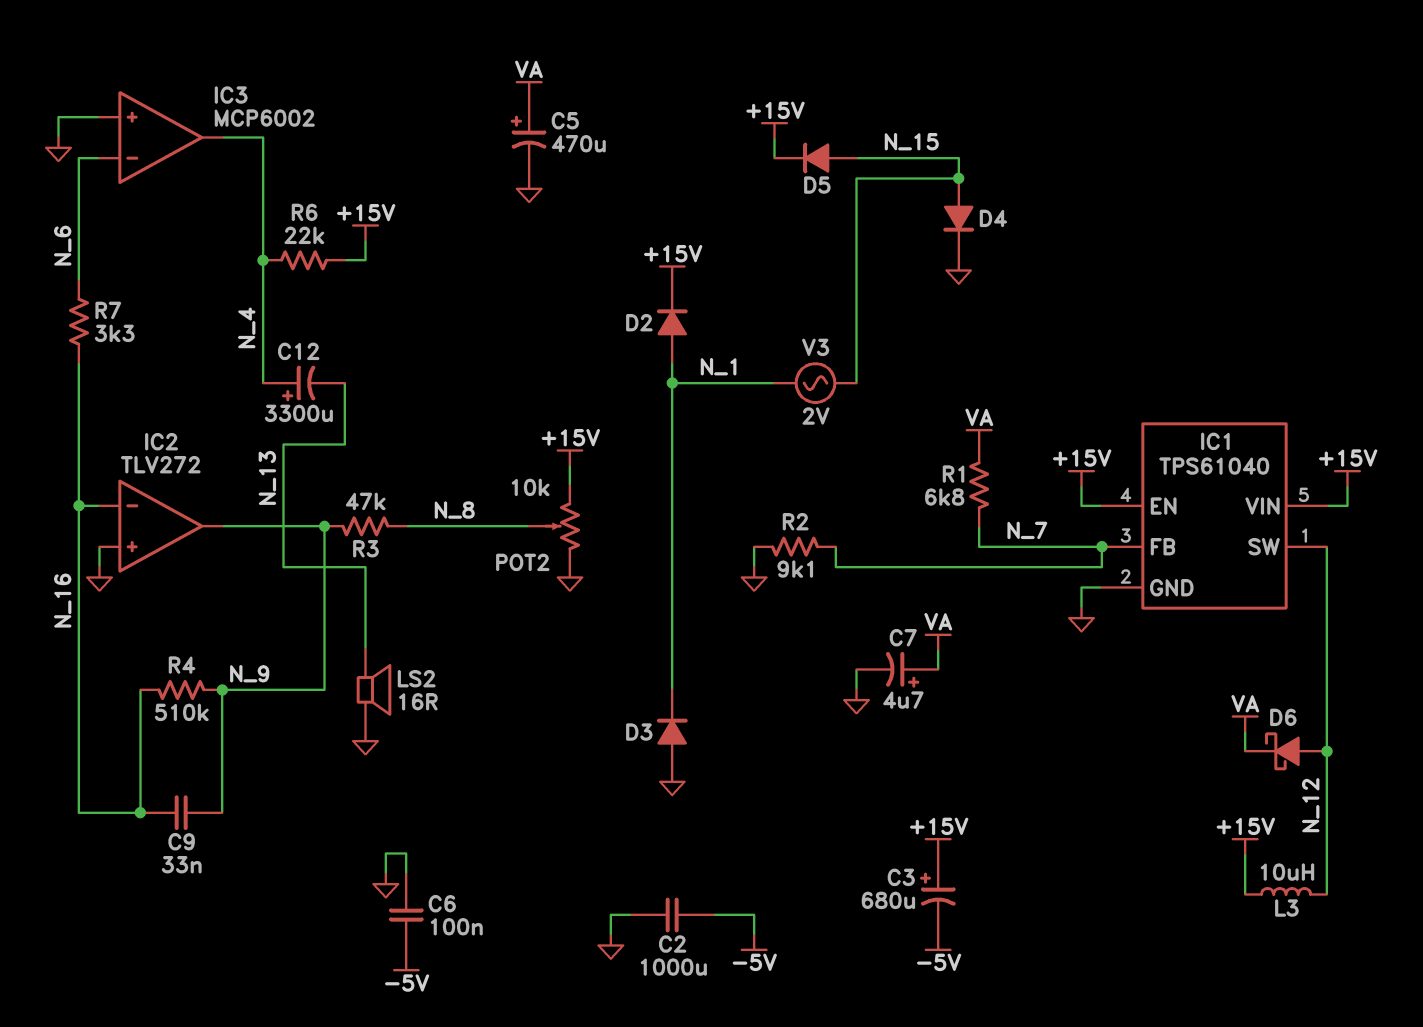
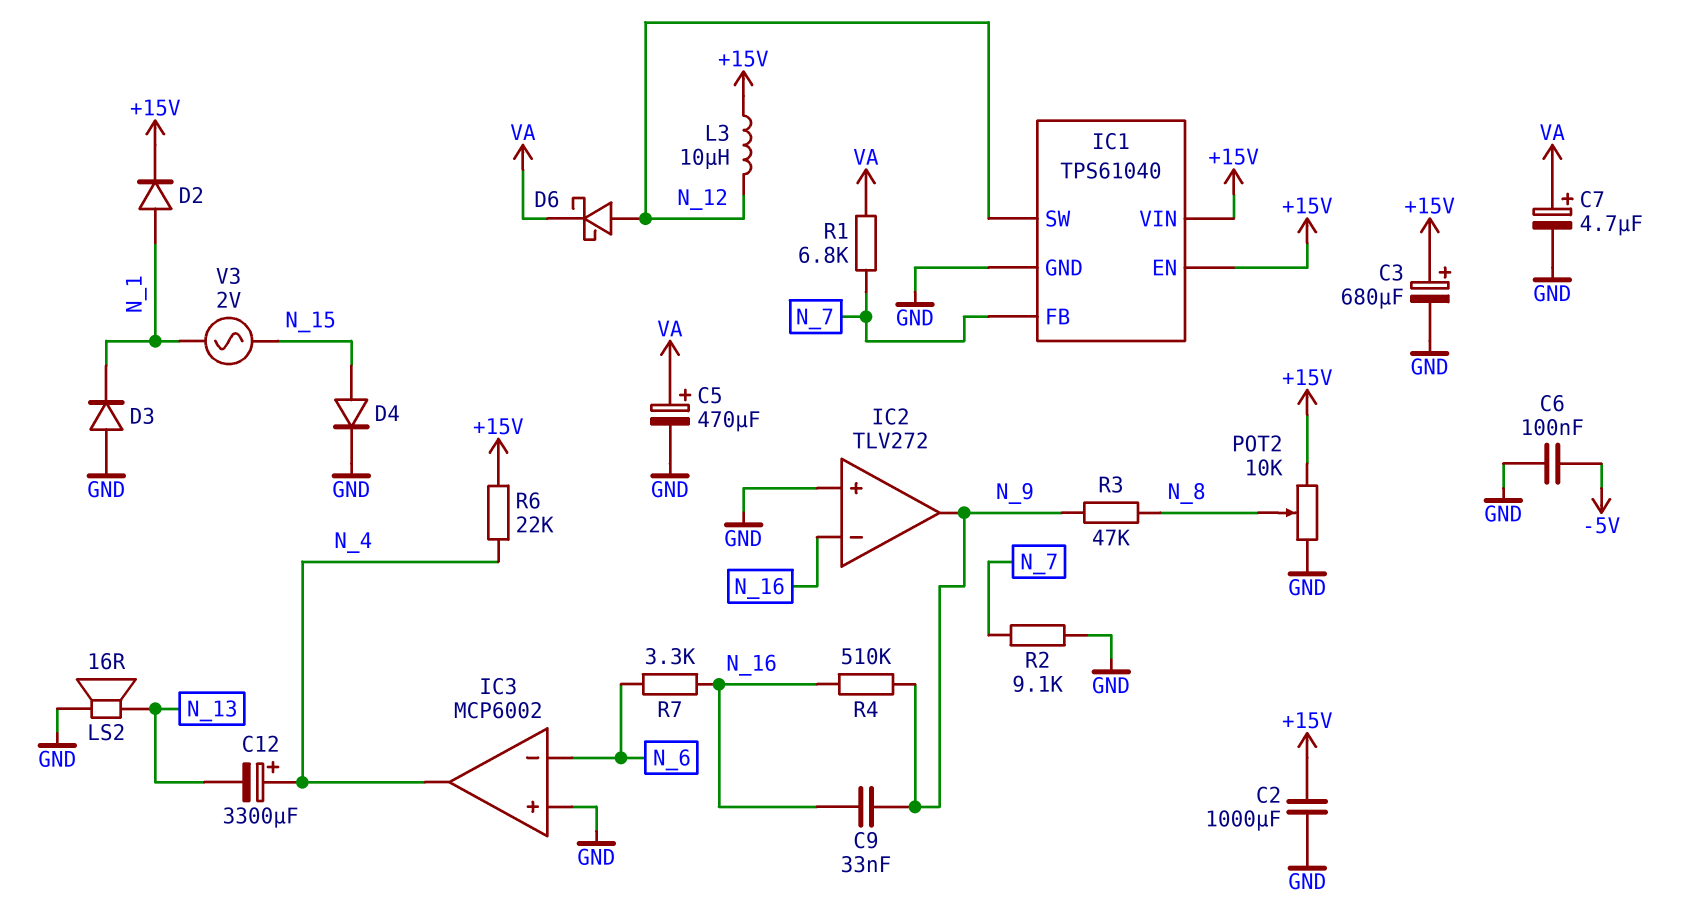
C2: 1000uF (-5V, GND) -> 1000uF (+15V, GND)
C3: 680uF (plus +15V, minus -5V) -> 680uF (plus +15V, minus GND)
D5: diode (A N_15, K +15V) -> none

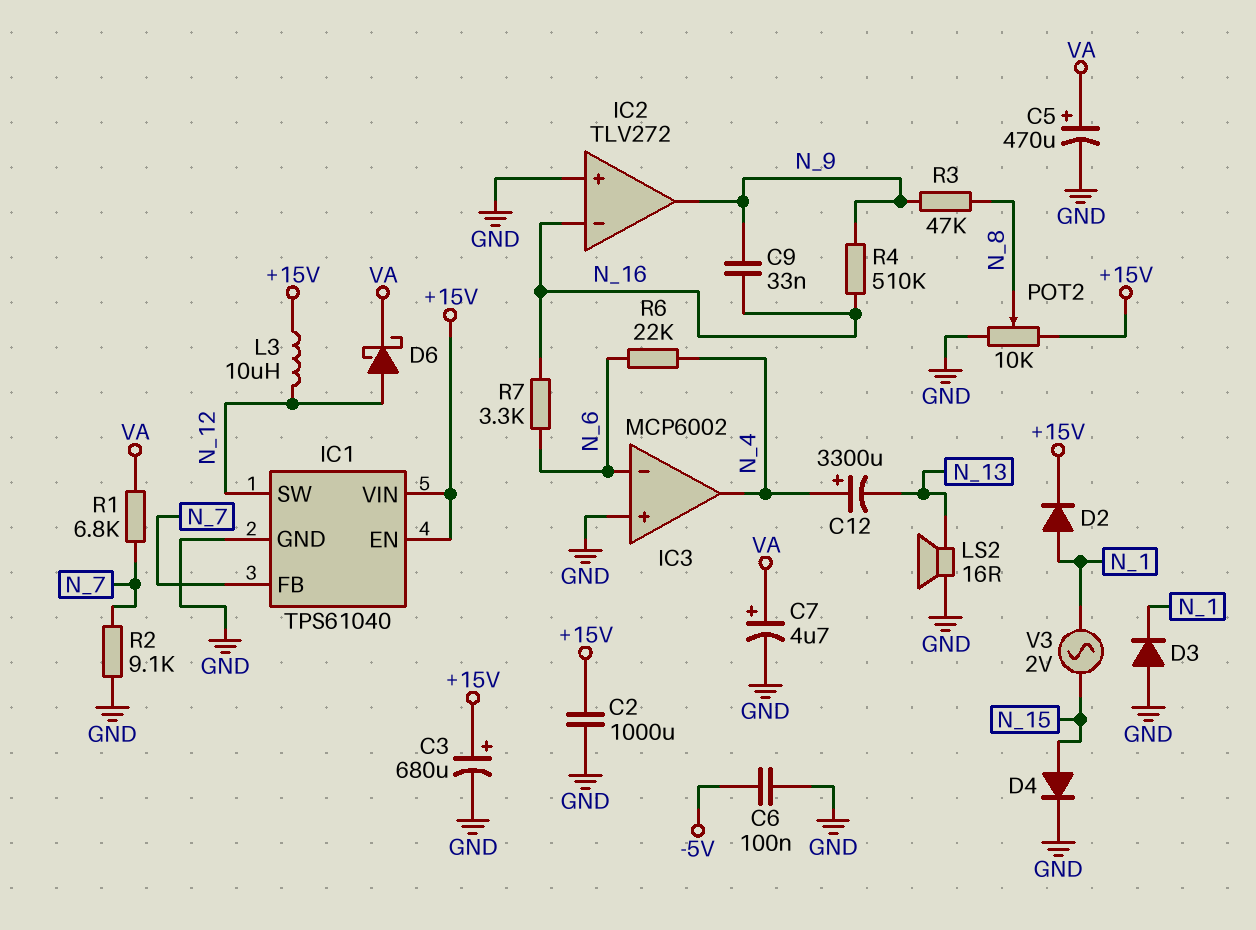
R6: 22k (+15V, N_4) -> 22k (N_4, N_6)

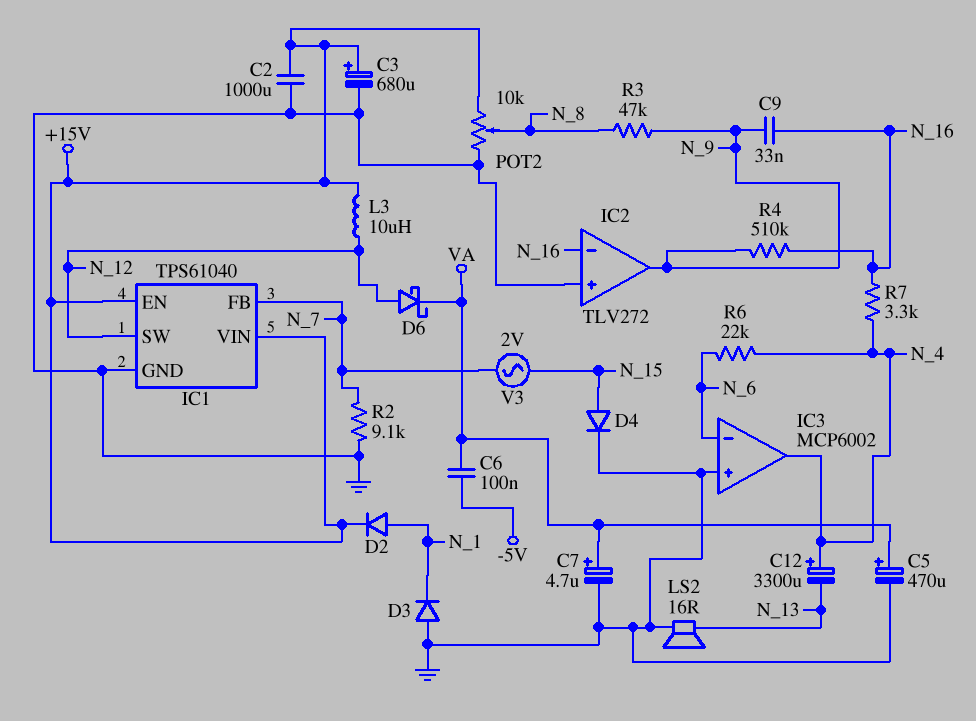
C6: 100nF (-5V, GND) -> 100nF (-5V, VA)
R1: 6.8k (N_7, VA) -> none
R7: 3.3k (N_6, N_16) -> 3.3k (N_4, N_16)
V3: AC 2V (N_1, N_15) -> AC 2V (N_7, N_15)

